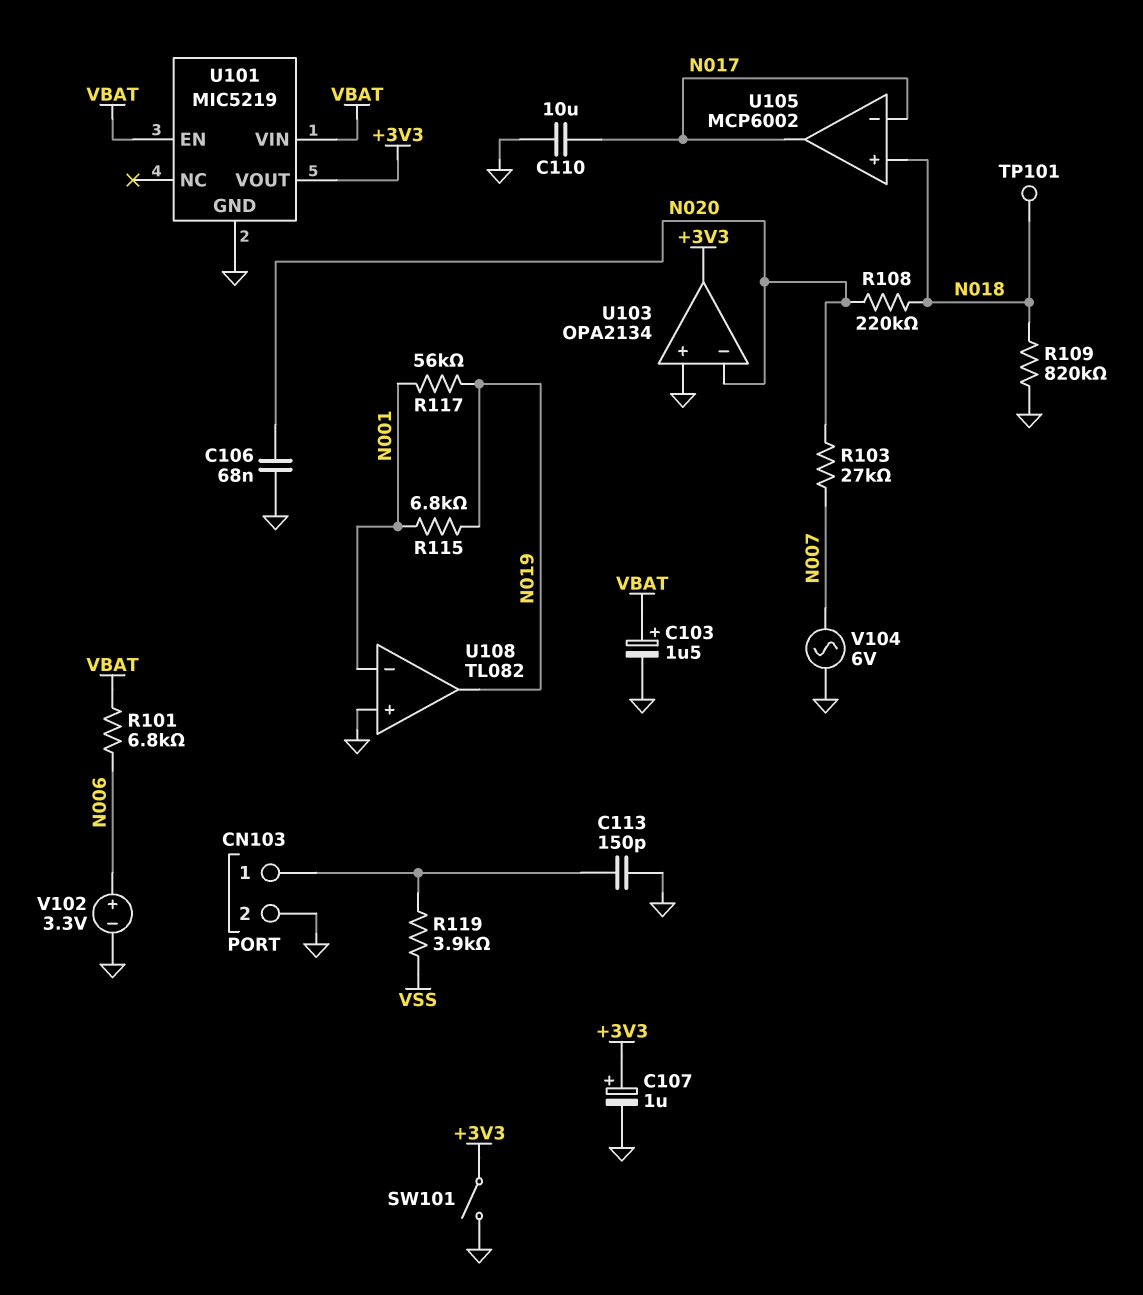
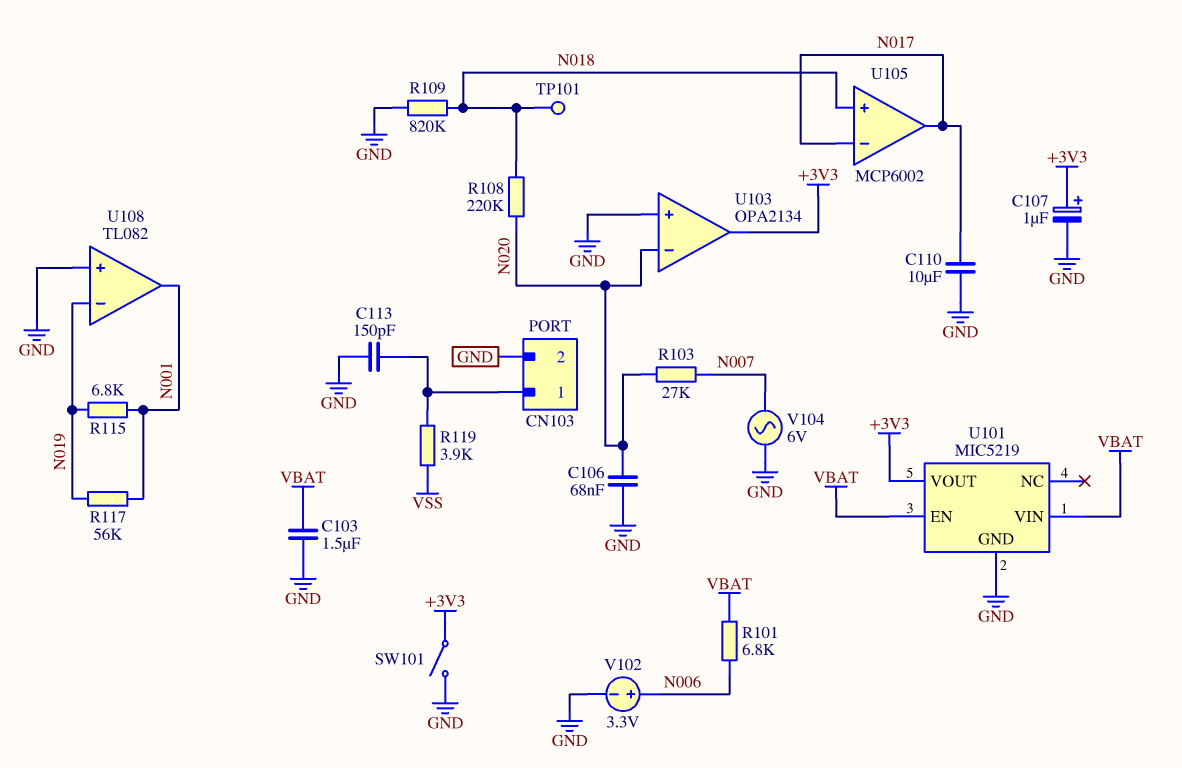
C103: 1.5uF (plus VBAT, minus GND) -> 1.5uF (GND, VBAT)
U108 pin in-: N001 -> N019
U108 pin out: N019 -> N001

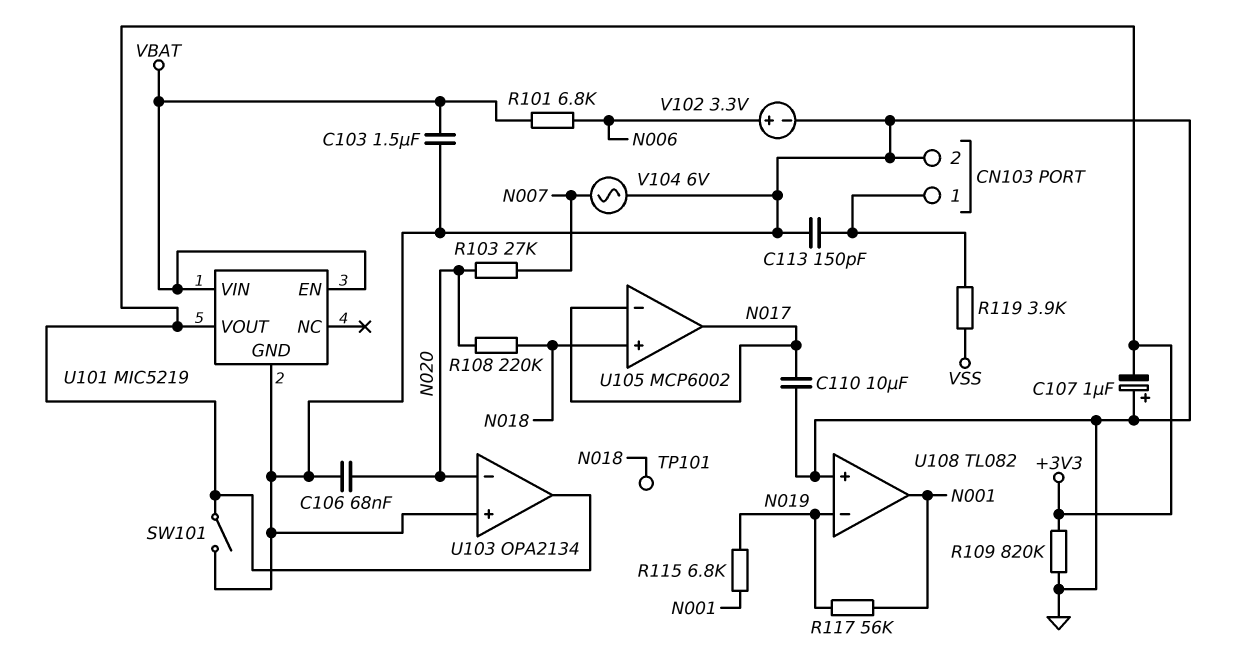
C107: 1uF (plus +3V3, minus GND) -> 1uF (plus GND, minus +3V3)
R109: 820k (GND, N018) -> 820k (+3V3, GND)

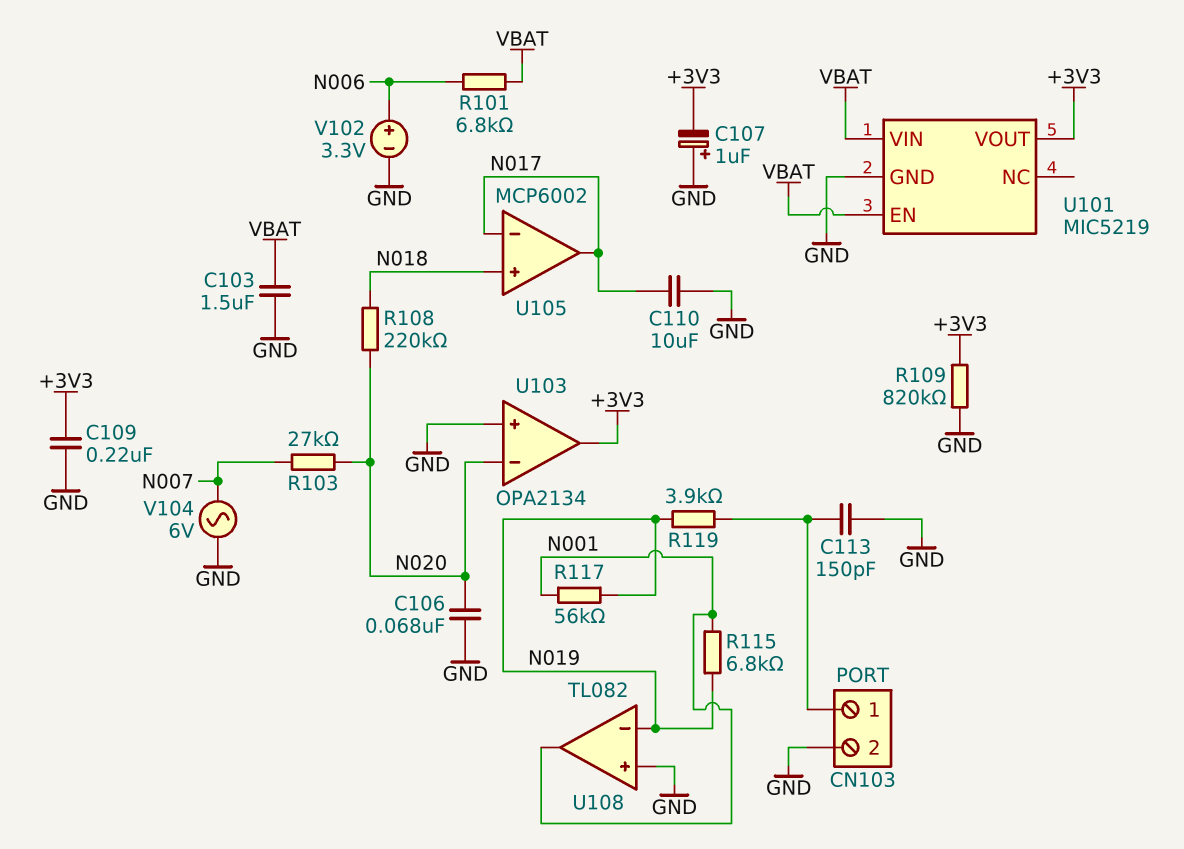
C109: none -> 220nF (+3V3, GND)
R119: 3.9k (CN103/1, VSS) -> 3.9k (CN103/1, N019)
SW101: switch (+3V3, GND) -> none
TP101: test point (N018) -> none

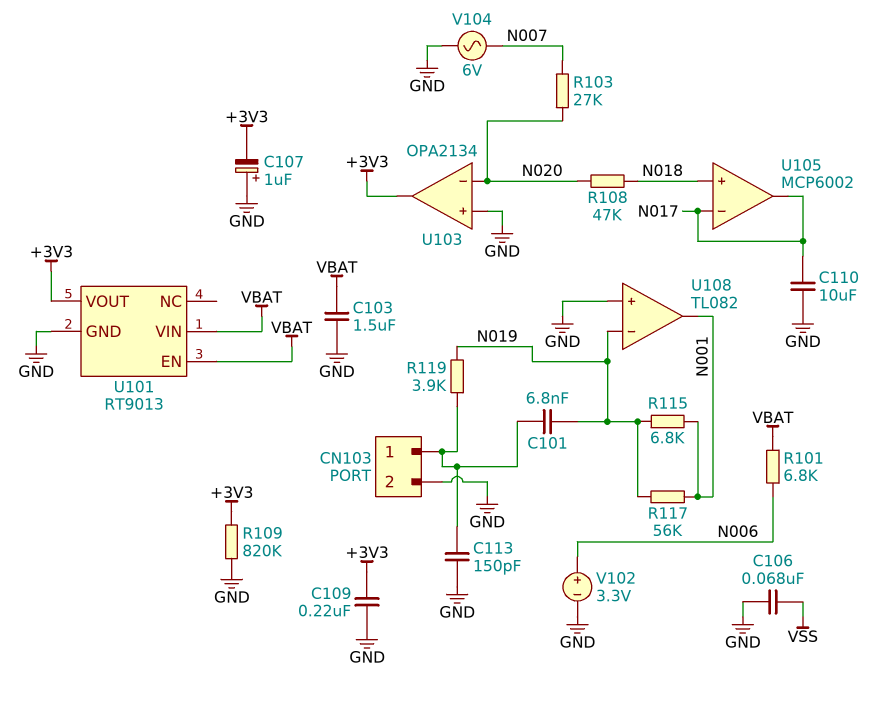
C101: none -> 6.8nF (CN103/1, N019)
C106: 68nF (GND, N020) -> 68nF (GND, VSS)
R108: 220k (N018, N020) -> 47k (N018, N020)
U101: MIC5219 -> RT9013

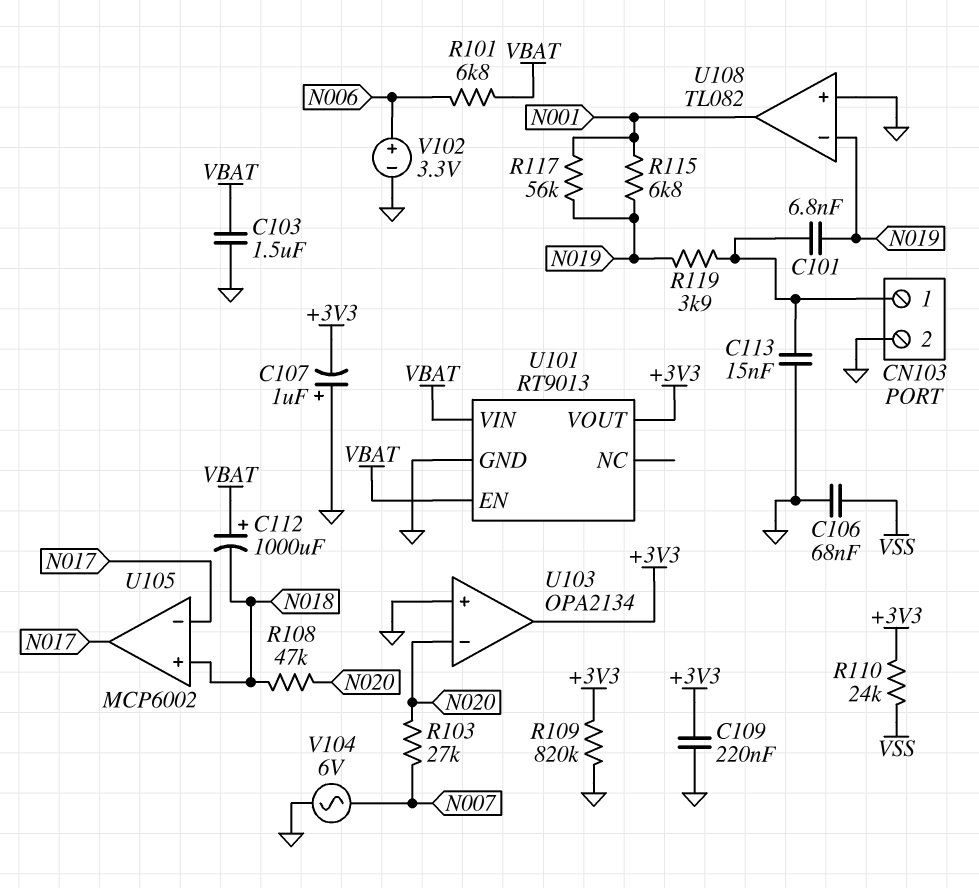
C110: 10uF (GND, N017) -> none
C112: none -> 1000uF (plus VBAT, minus N018)
C113: 150pF (CN103/1, GND) -> 15nF (CN103/1, GND)
R110: none -> 24k (+3V3, VSS)

